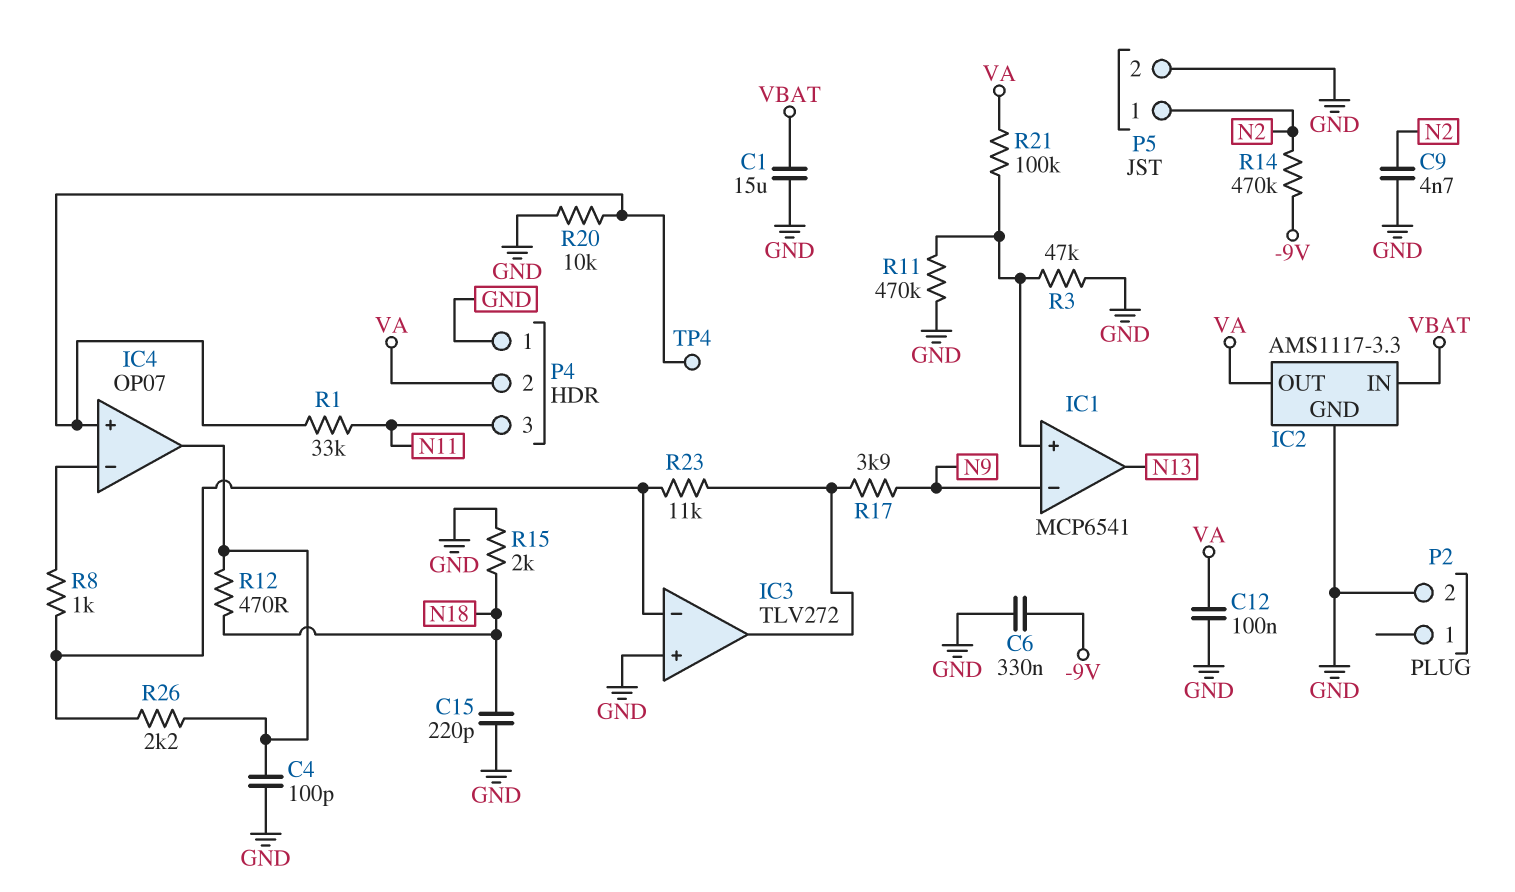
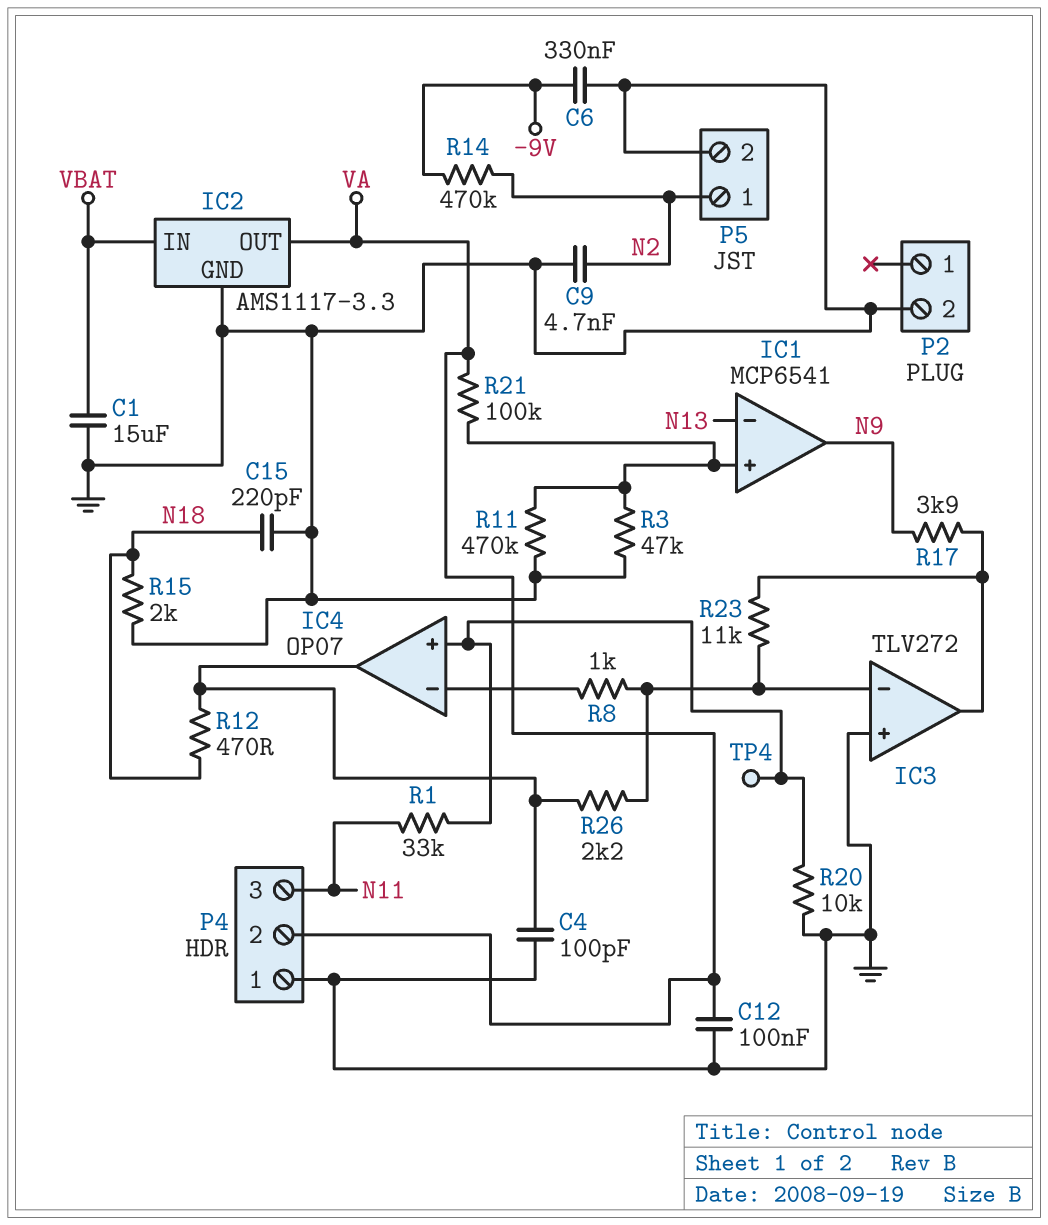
IC1 pin in-: N9 -> N13
IC1 pin out: N13 -> N9

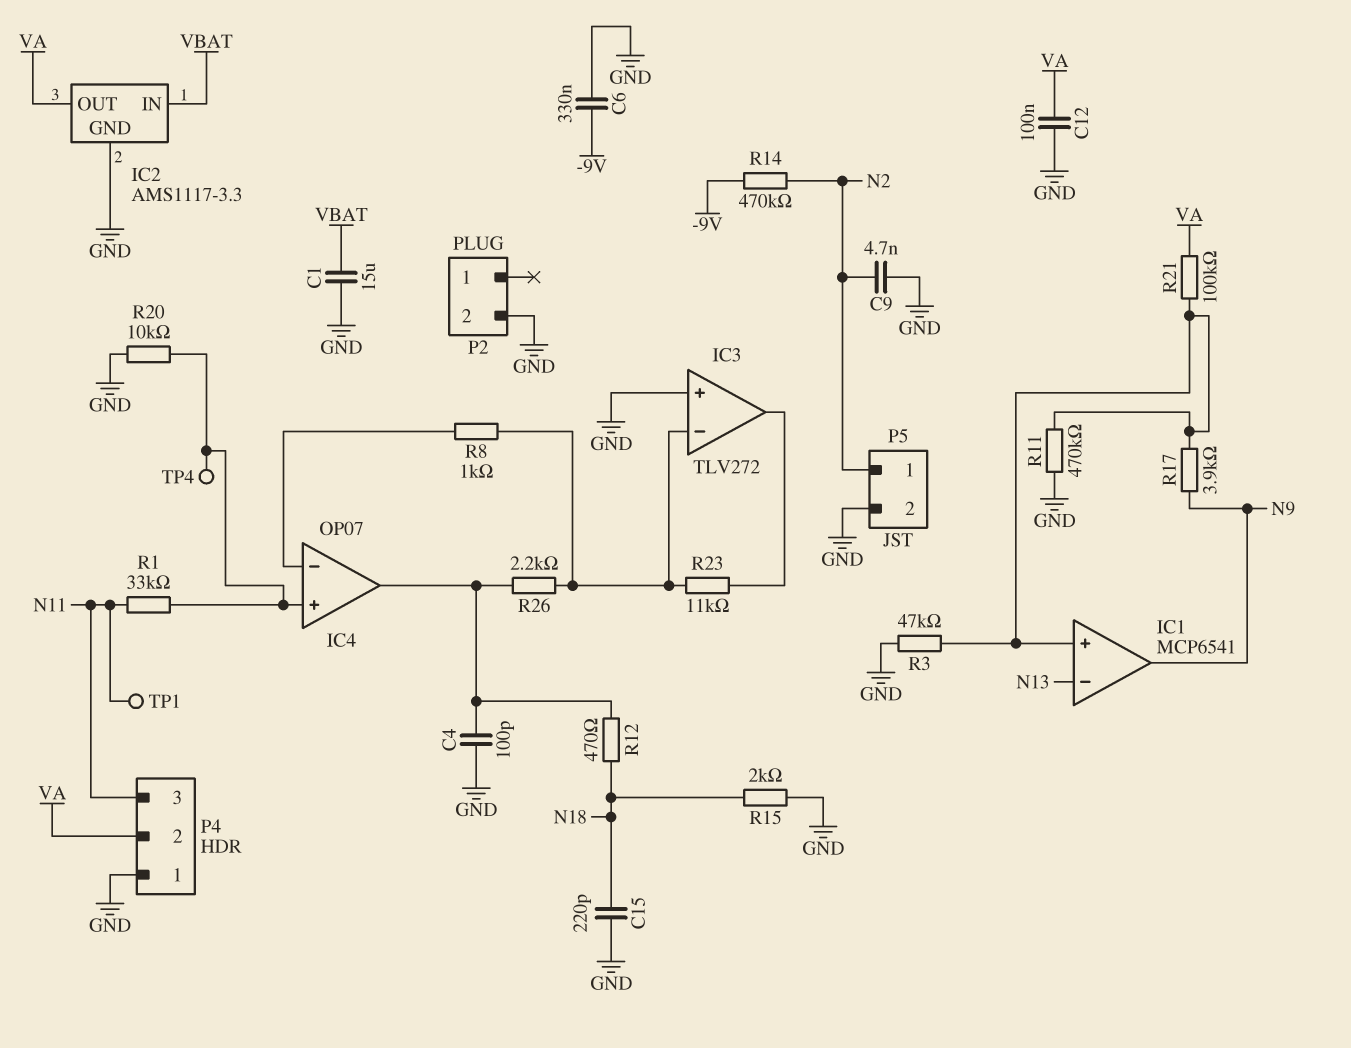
R17: 3.9k (IC3/out, N9) -> 3.9k (IC1/in+, N9)
TP1: none -> test point (N11)

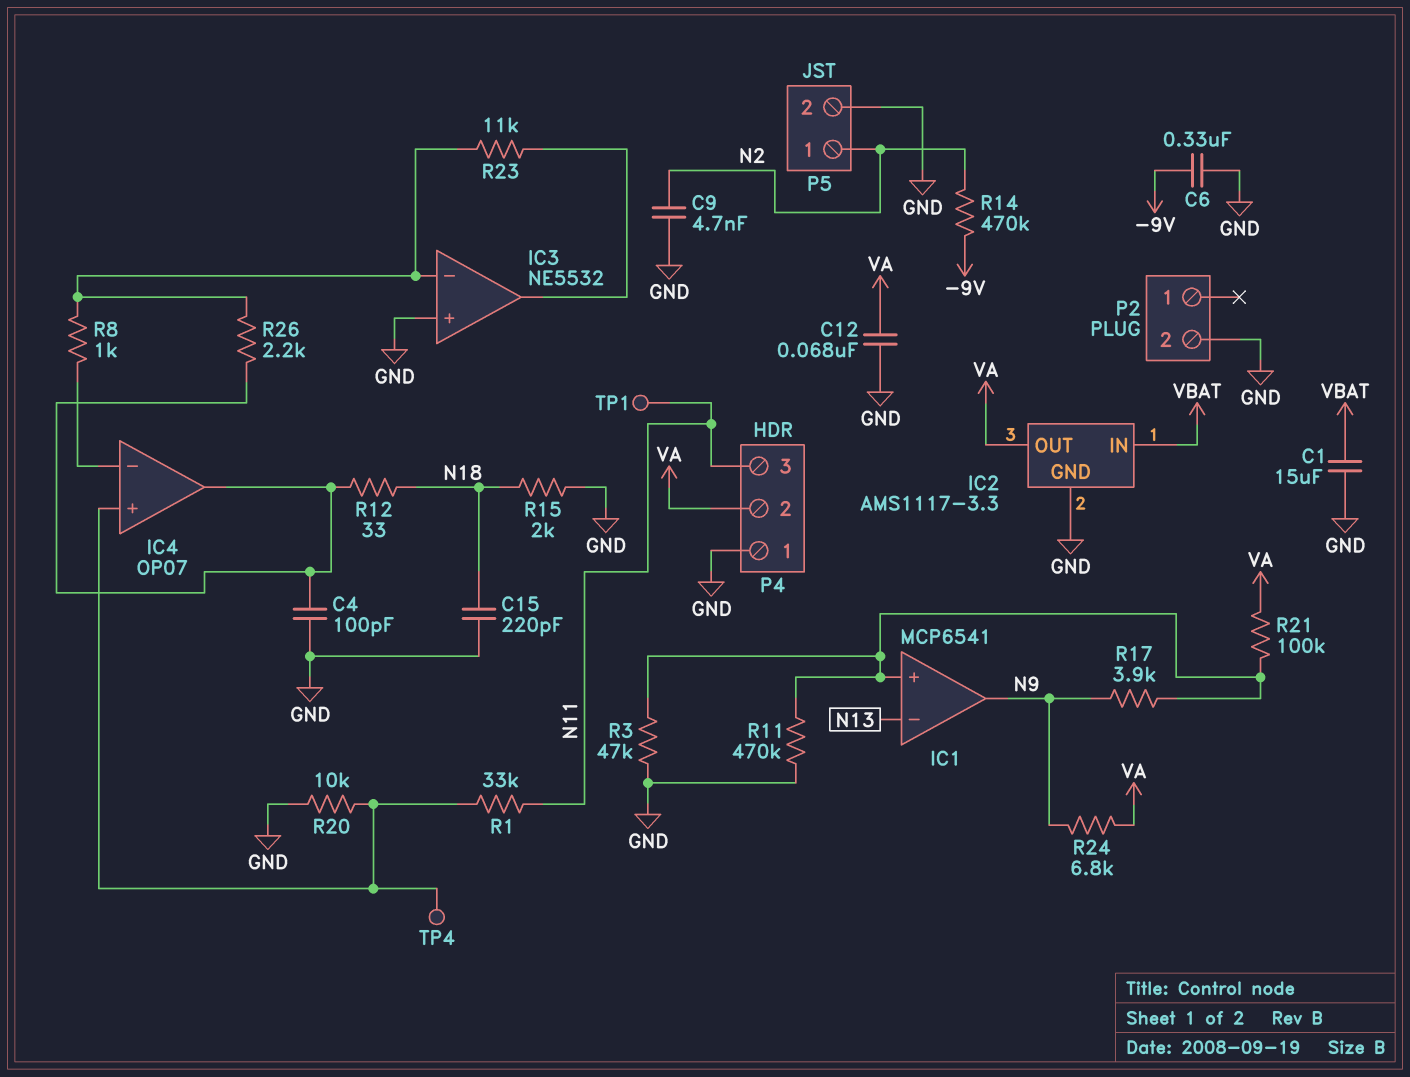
C12: 100nF (GND, VA) -> 68nF (GND, VA)
IC3: TLV272 -> NE5532
R12: 470 (IC4/out, N18) -> 33 (IC4/out, N18)
R24: none -> 6.8k (N9, VA)

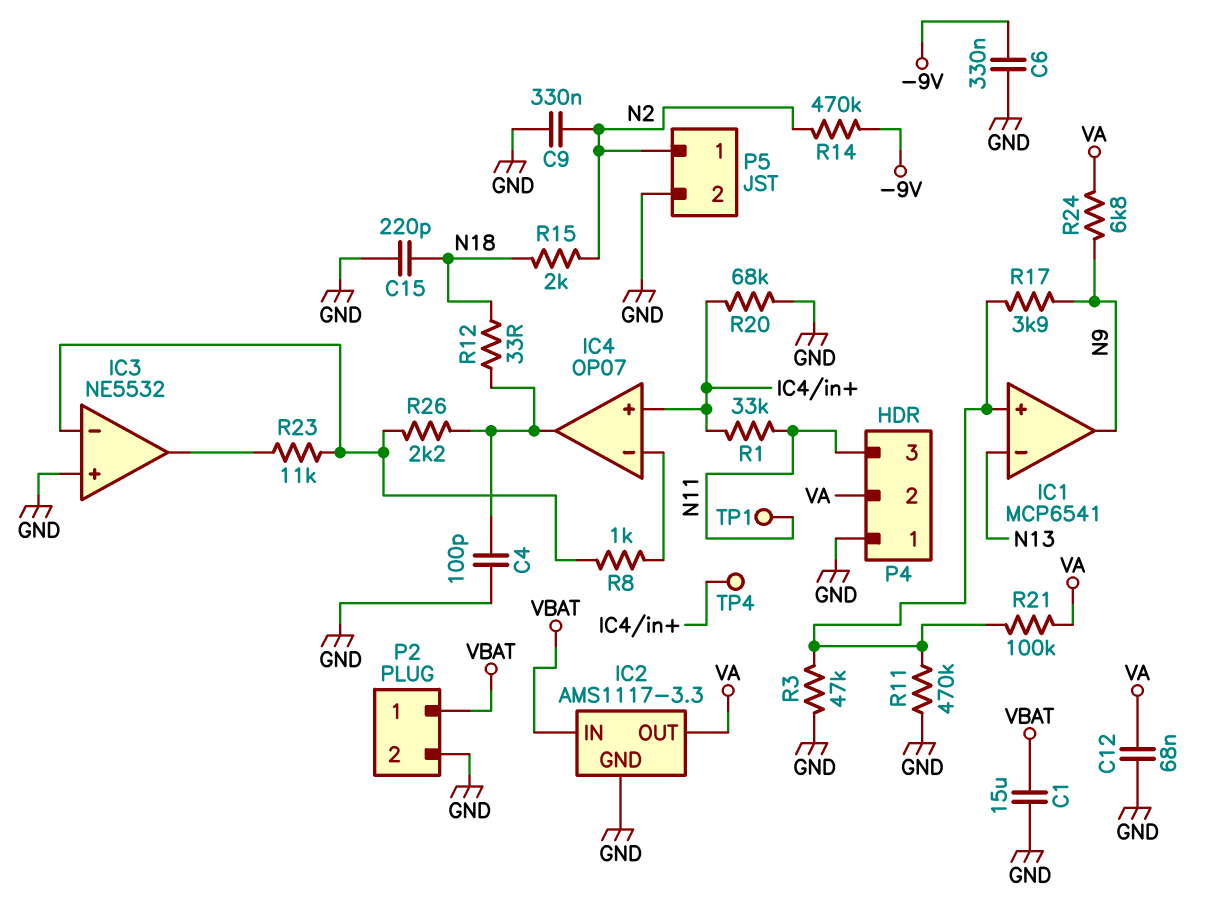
C9: 4.7nF (GND, N2) -> 330nF (GND, N2)
P2 pin 1: none -> VBAT
R15: 2k (GND, N18) -> 2k (N2, N18)
R20: 10k (GND, IC4/in+) -> 68k (GND, IC4/in+)

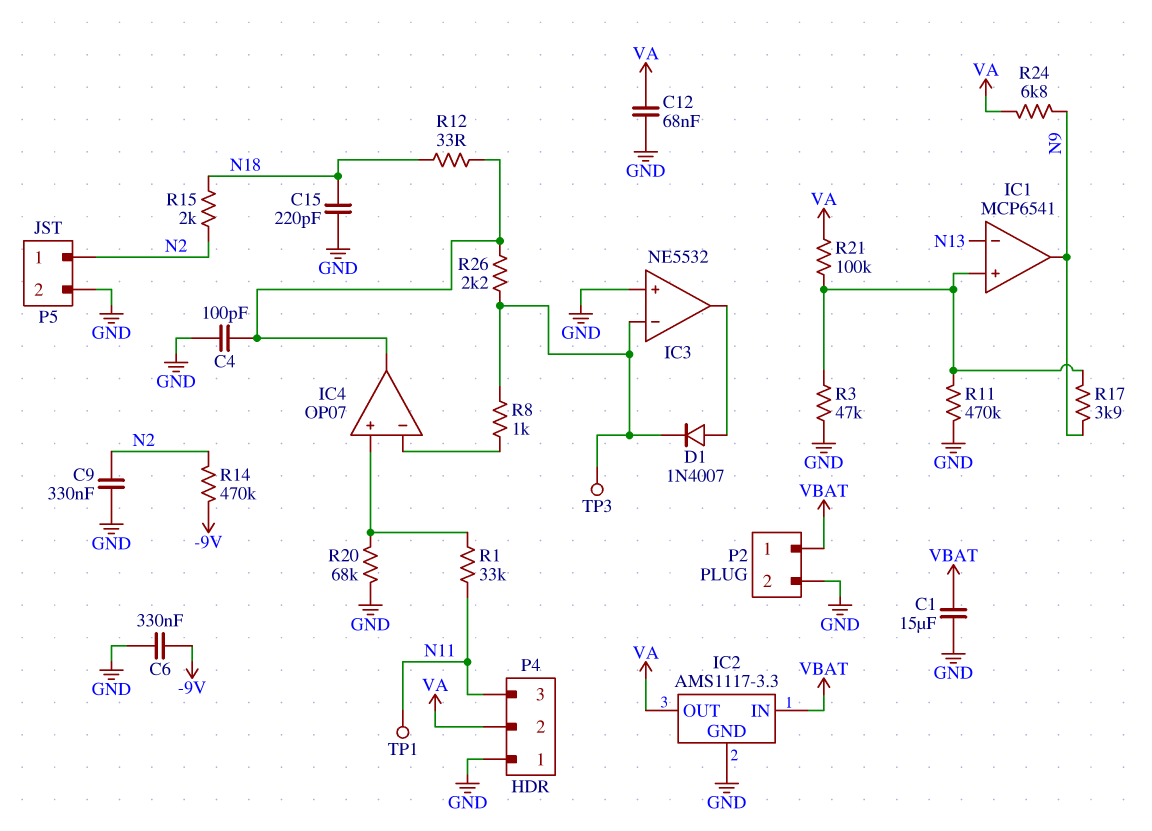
D1: none -> diode 1N4007 (A IC3/out, K IC3/in-)
R23: 11k (IC3/in-, IC3/out) -> none
TP3: none -> test point (IC3/in-)
TP4: test point (IC4/in+) -> none

